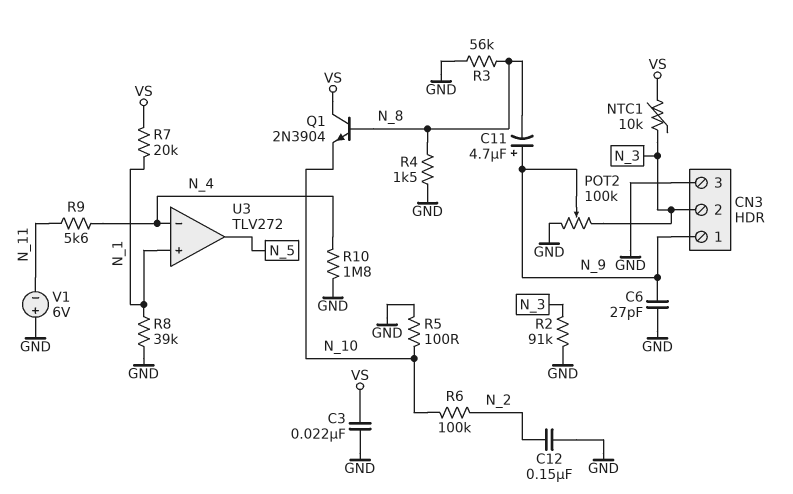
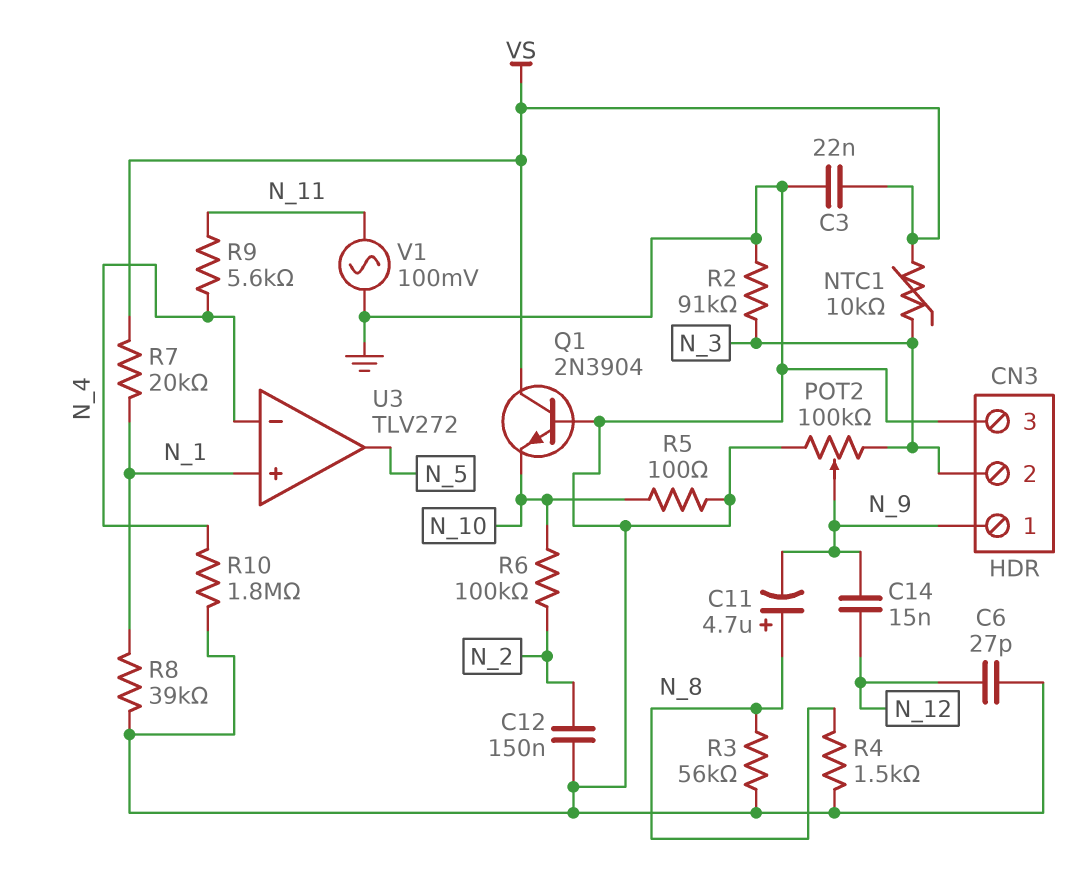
C6: 27pF (GND, N_9) -> 27pF (GND, N_12)
C11: 4.7uF (plus N_9, minus N_8) -> 4.7uF (plus N_8, minus N_9)
C14: none -> 15nF (N_9, N_12)
Q1: NPN 2N3904 (B N_8, C VS, E N_10) -> NPN 2N3904 (B GND, C VS, E N_10)
V1: 6V (plus GND, minus N_11) -> AC 100mV (GND, N_11)

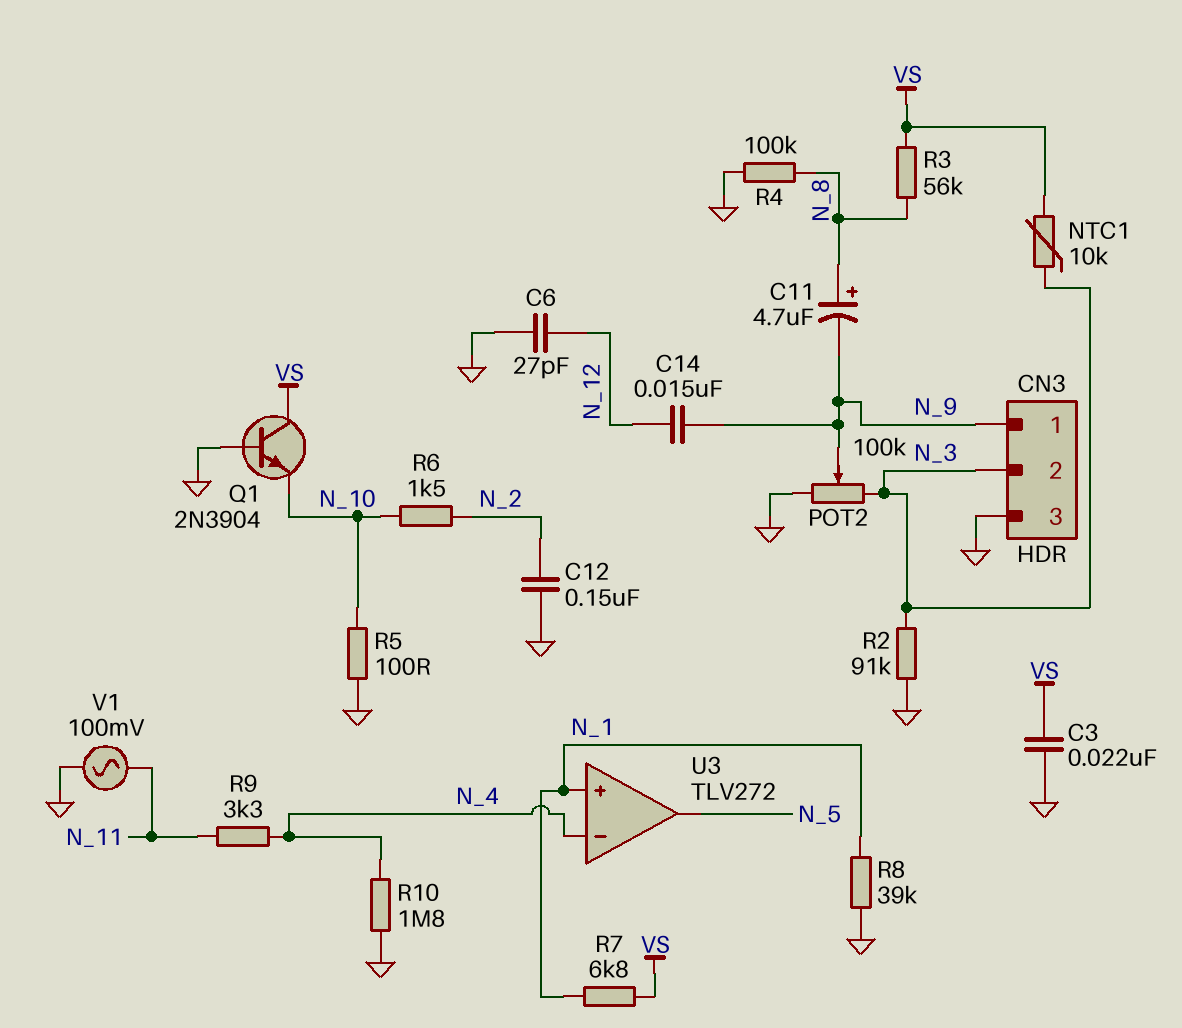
R3: 56k (GND, N_8) -> 56k (N_8, VS)
R4: 1.5k (GND, N_8) -> 100k (GND, N_8)
R6: 100k (N_2, N_10) -> 1.5k (N_2, N_10)
R7: 20k (N_1, VS) -> 6.8k (N_1, VS)
R9: 5.6k (N_4, N_11) -> 3.3k (N_4, N_11)

